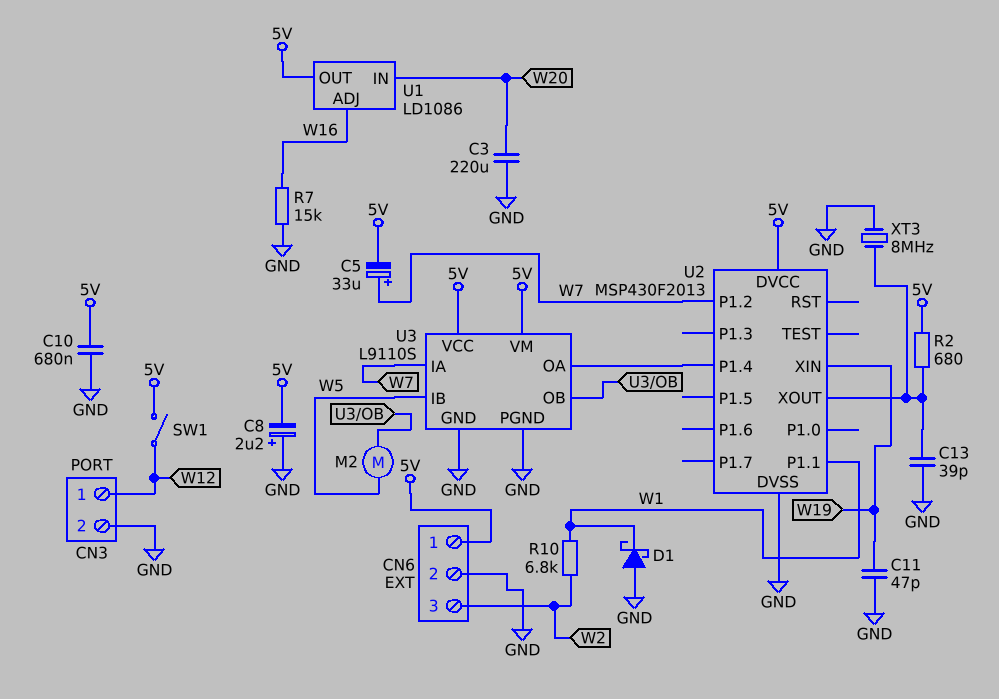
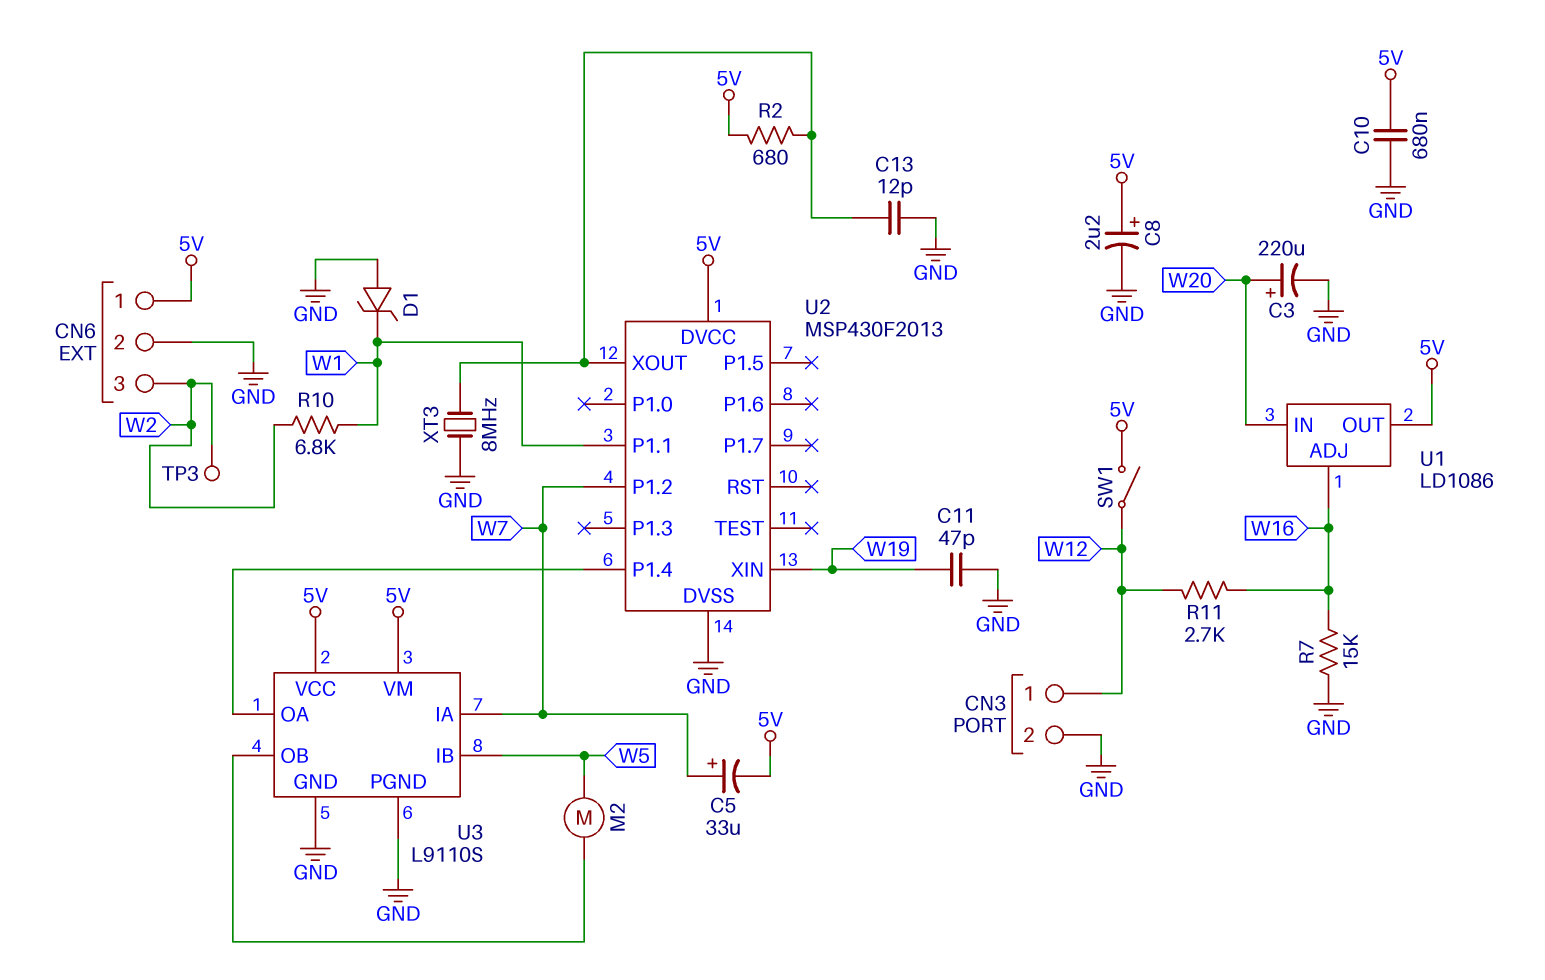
C3: 220uF (GND, W20) -> 220uF (plus W20, minus GND)
C8: 2.2uF (plus GND, minus 5V) -> 2.2uF (plus 5V, minus GND)
C13: 39pF (GND, U2/XOUT) -> 12pF (GND, U2/XOUT)
D1: schottky (A GND, K W1) -> zener (A GND, K W1)
R11: none -> 2.7k (W12, W16)
TP3: none -> test point (W2)

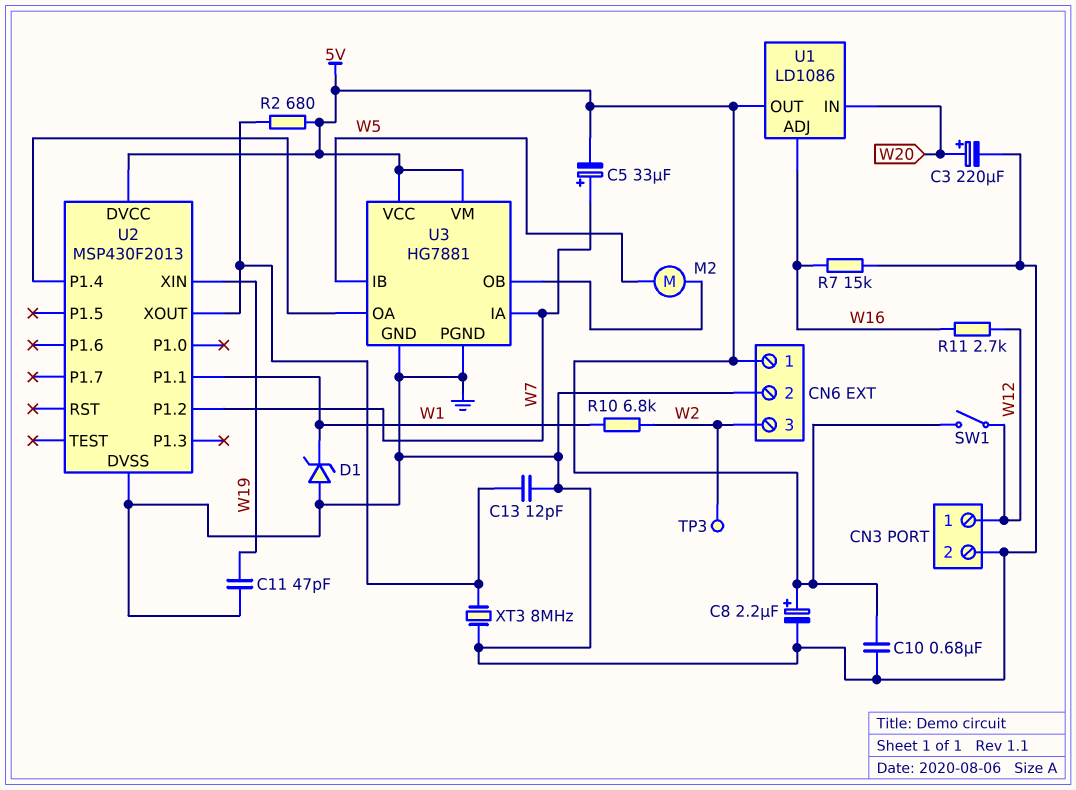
U3: L9110S -> HG7881

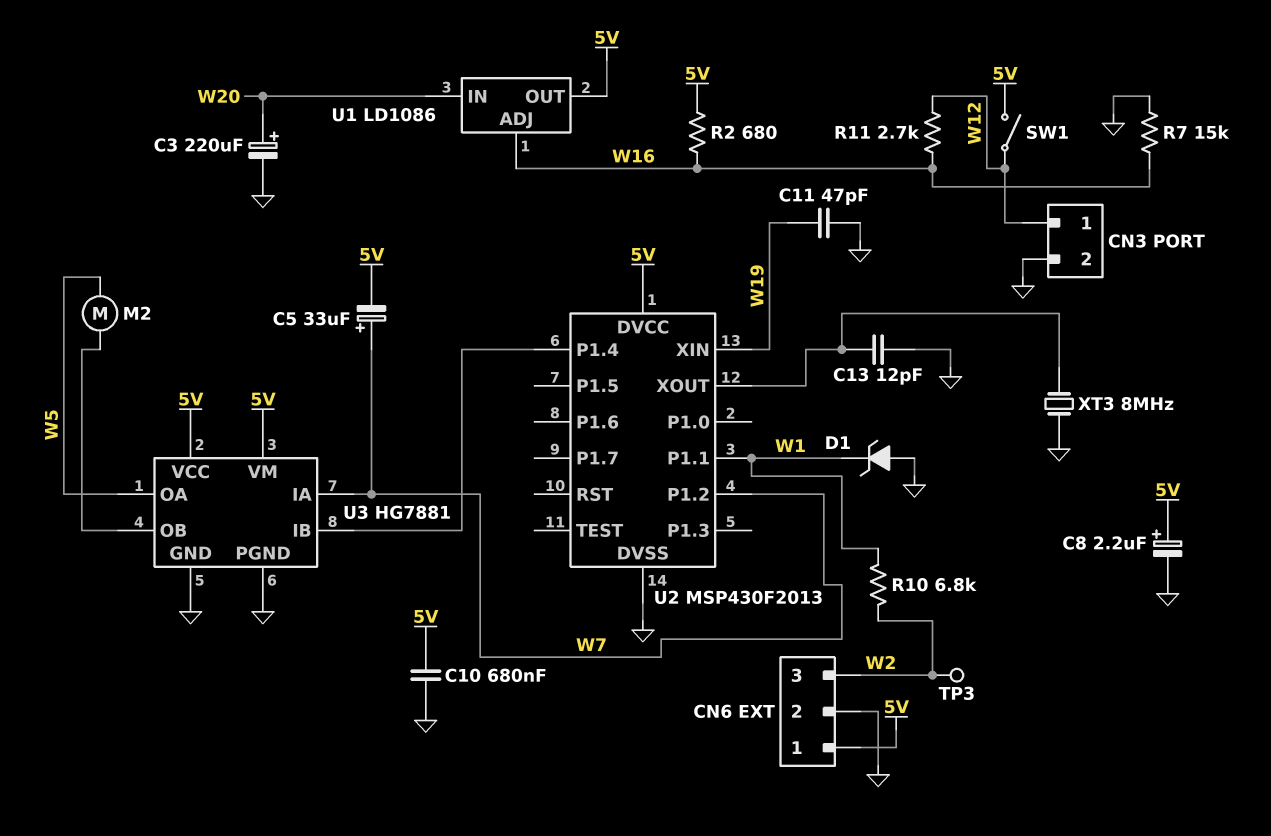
R2: 680 (5V, U2/XOUT) -> 680 (5V, W16)
U3 pin IB: W5 -> U2/P1.4
U3 pin OA: U2/P1.4 -> W5

